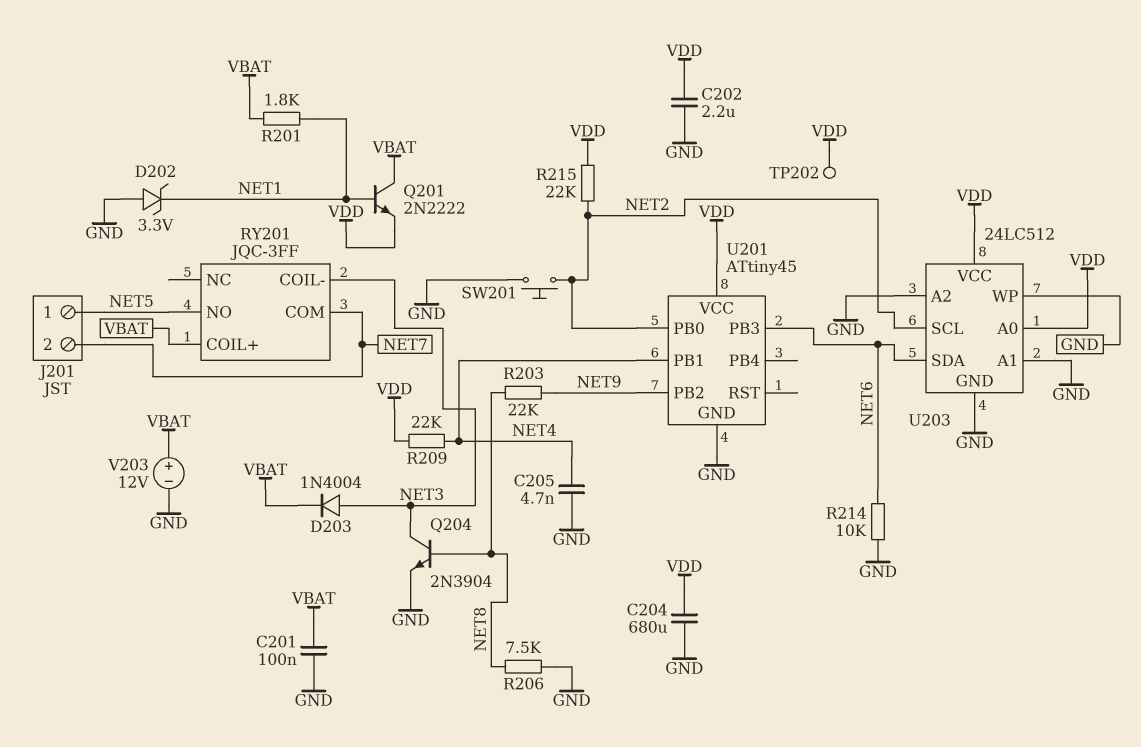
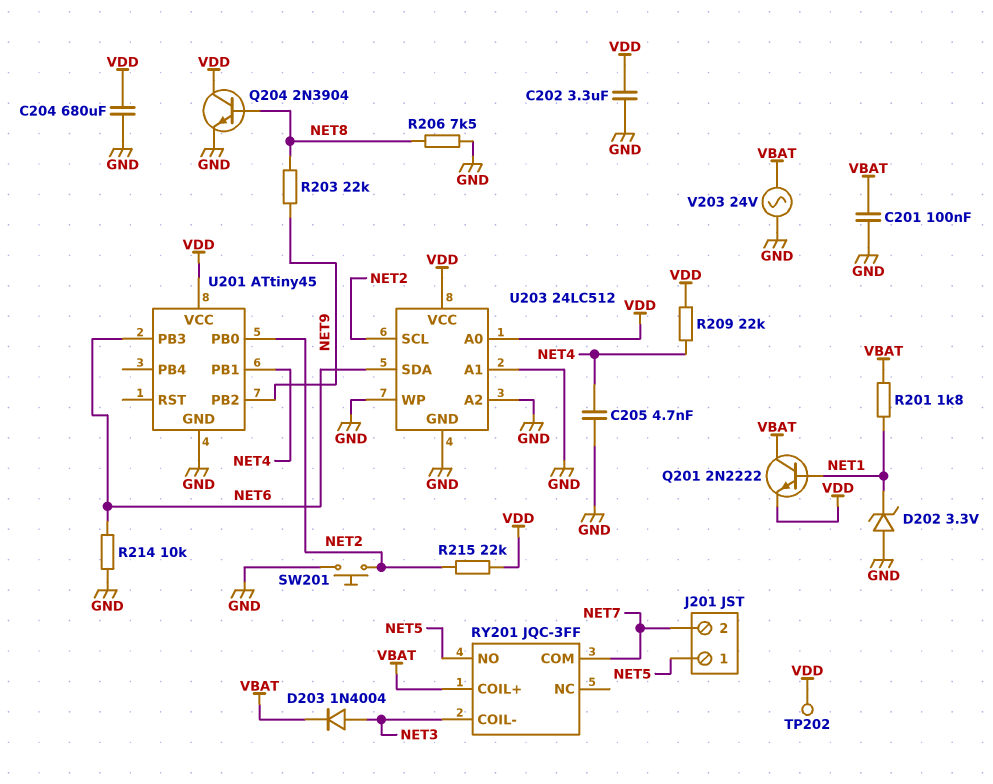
C202: 2.2uF (GND, VDD) -> 3.3uF (GND, VDD)
Q204: NPN 2N3904 (B NET8, C NET3, E GND) -> NPN 2N3904 (B NET8, C VDD, E GND)
V203: 12V (plus VBAT, minus GND) -> AC 24V (GND, VBAT)

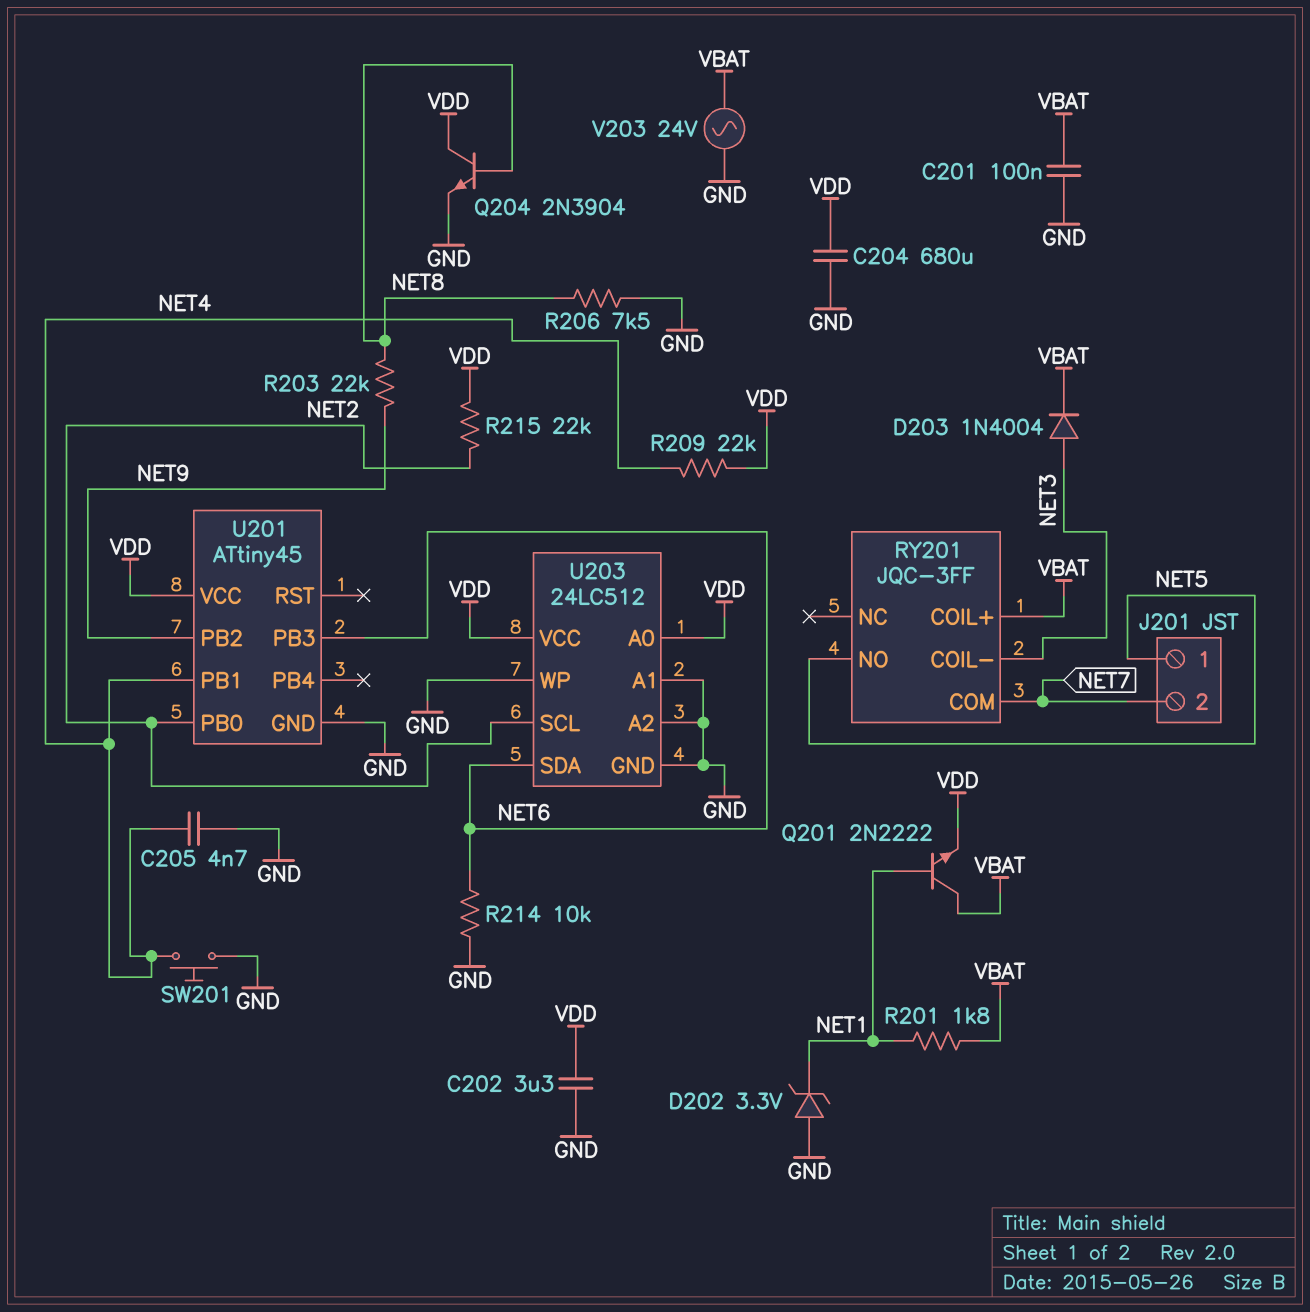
SW201: button (GND, NET2) -> button (GND, NET4)
TP202: test point (VDD) -> none

